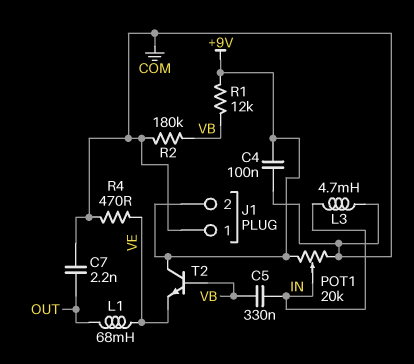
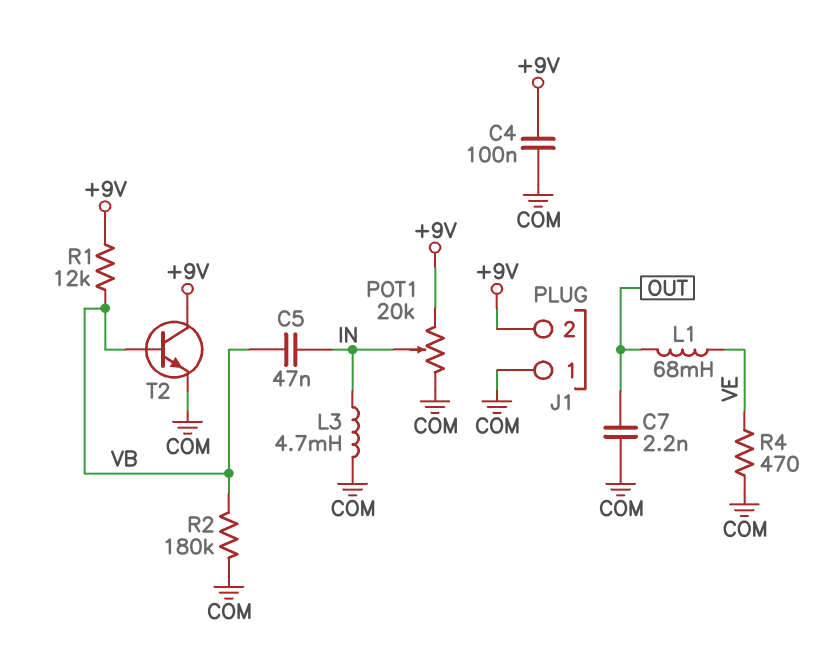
C5: 330nF (IN, VB) -> 47nF (IN, VB)
T2: NPN (B VB, C +9V, E VE) -> NPN (B VB, C +9V, E COM)

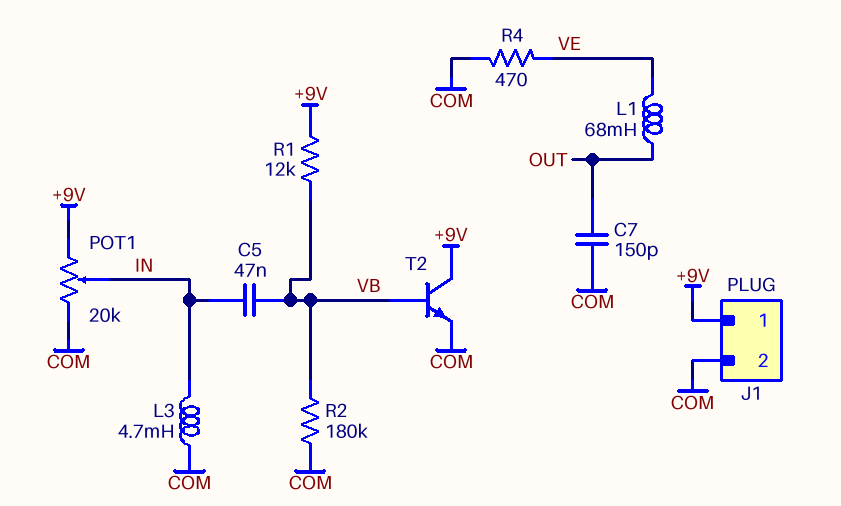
C4: 100nF (+9V, COM) -> none
C7: 2.2nF (COM, OUT) -> 150pF (COM, OUT)
J1 pin 1: COM -> +9V
J1 pin 2: +9V -> COM

